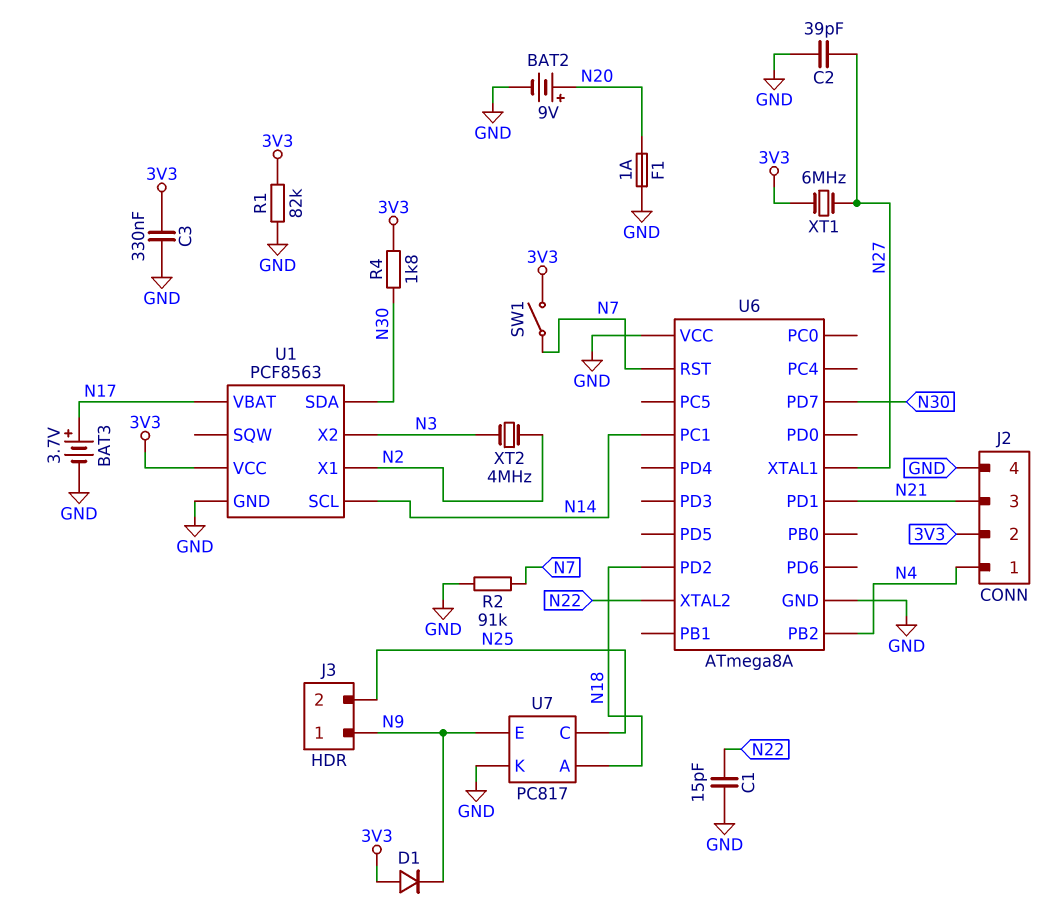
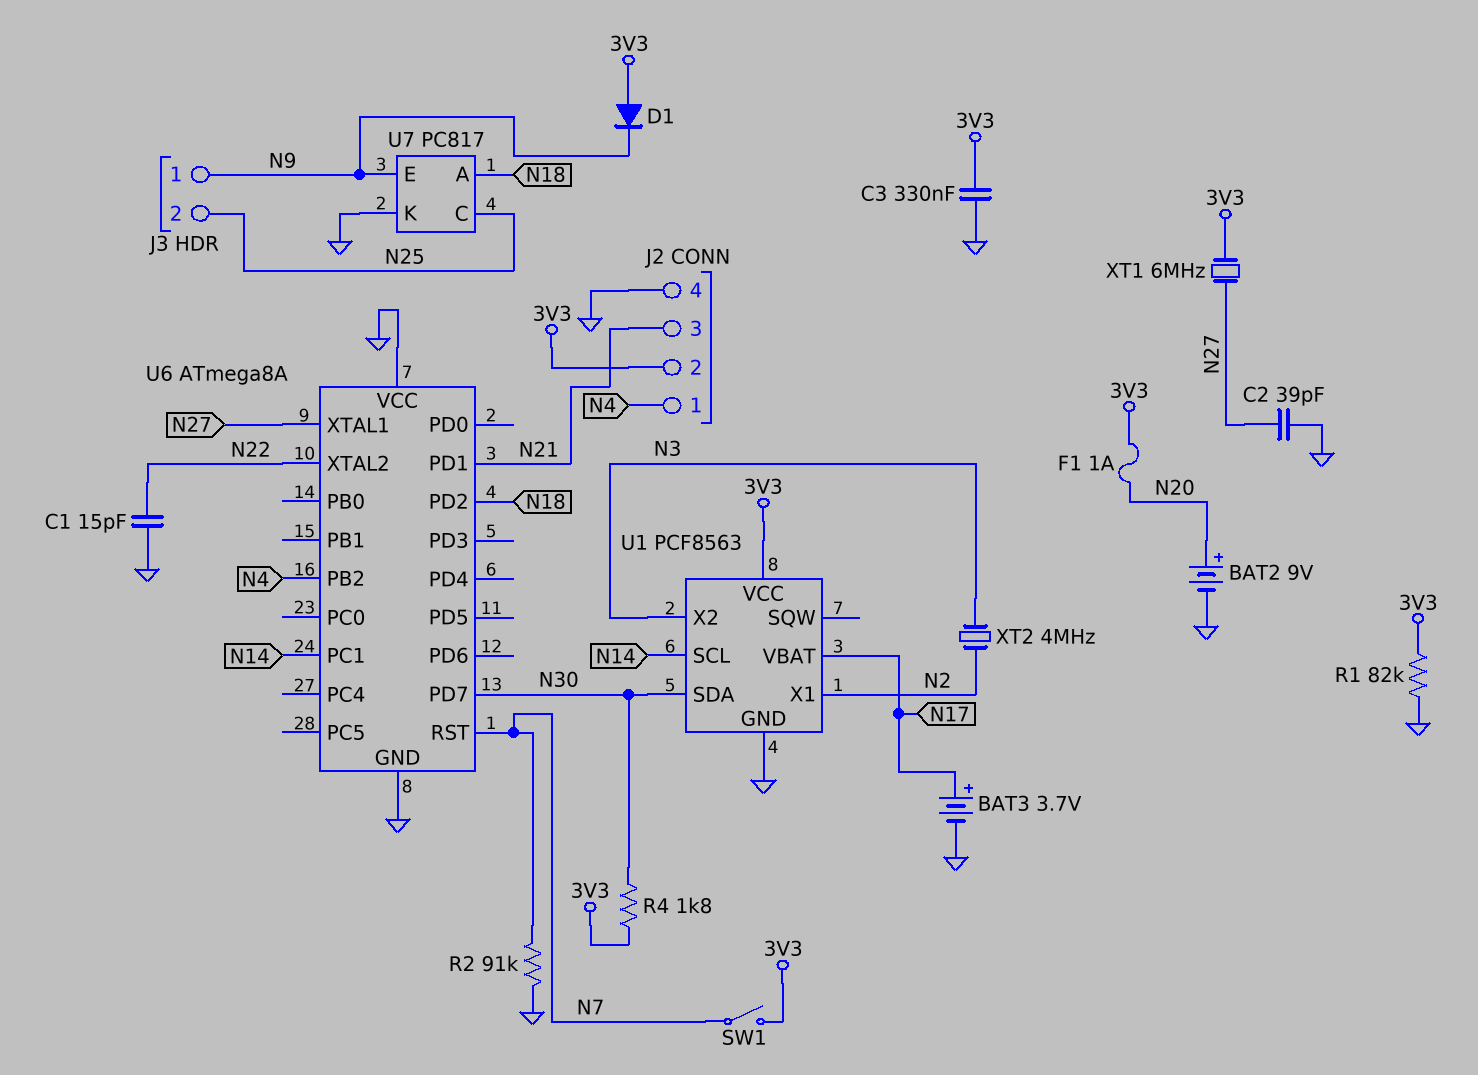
F1: 1A (GND, N20) -> 1A (3V3, N20)

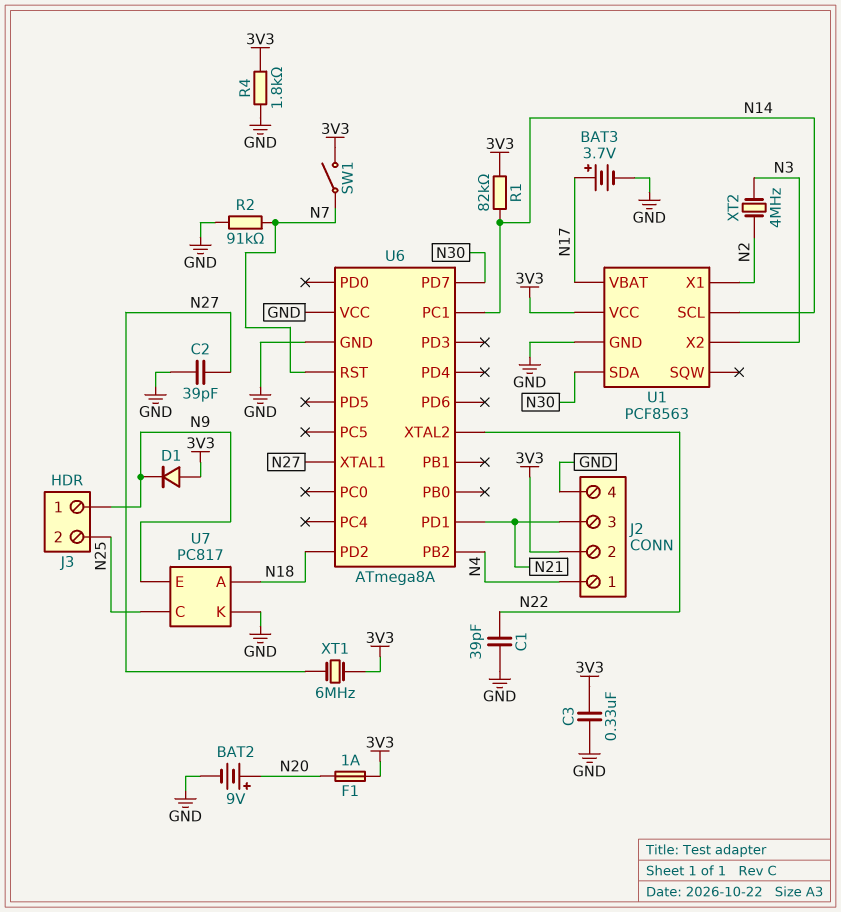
C1: 15pF (GND, N22) -> 39pF (GND, N22)
R1: 82k (3V3, GND) -> 82k (3V3, N14)
R4: 1.8k (3V3, N30) -> 1.8k (3V3, GND)

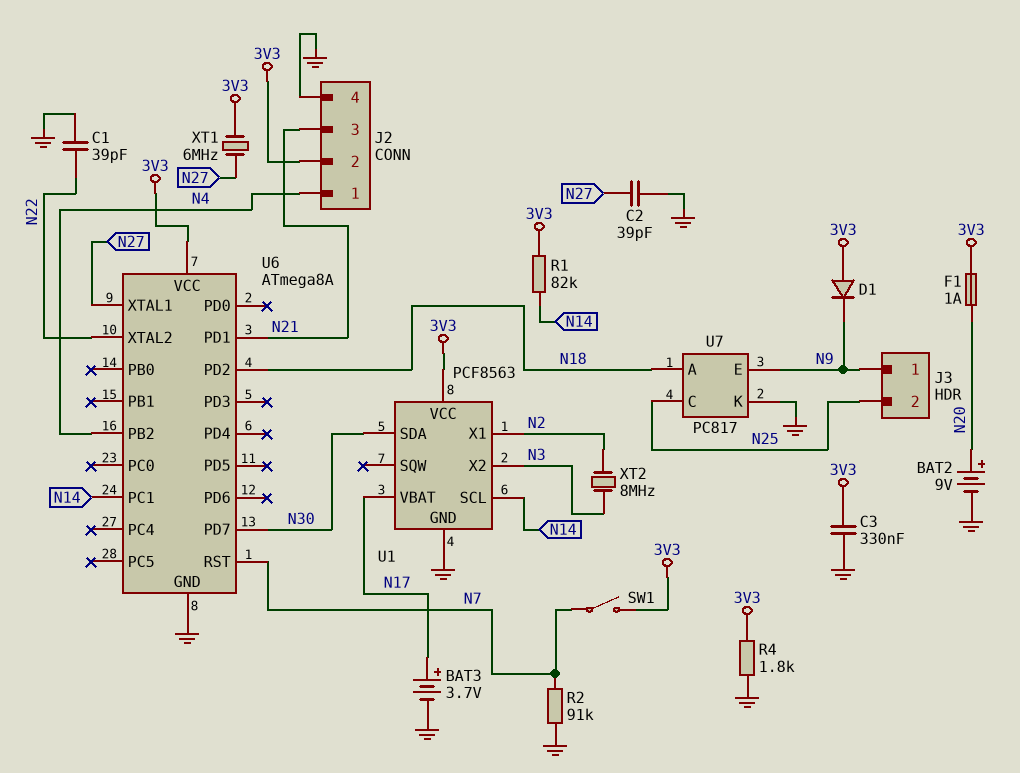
U6 pin VCC: GND -> 3V3
XT2: 4MHz (N2, N3) -> 8MHz (N2, N3)

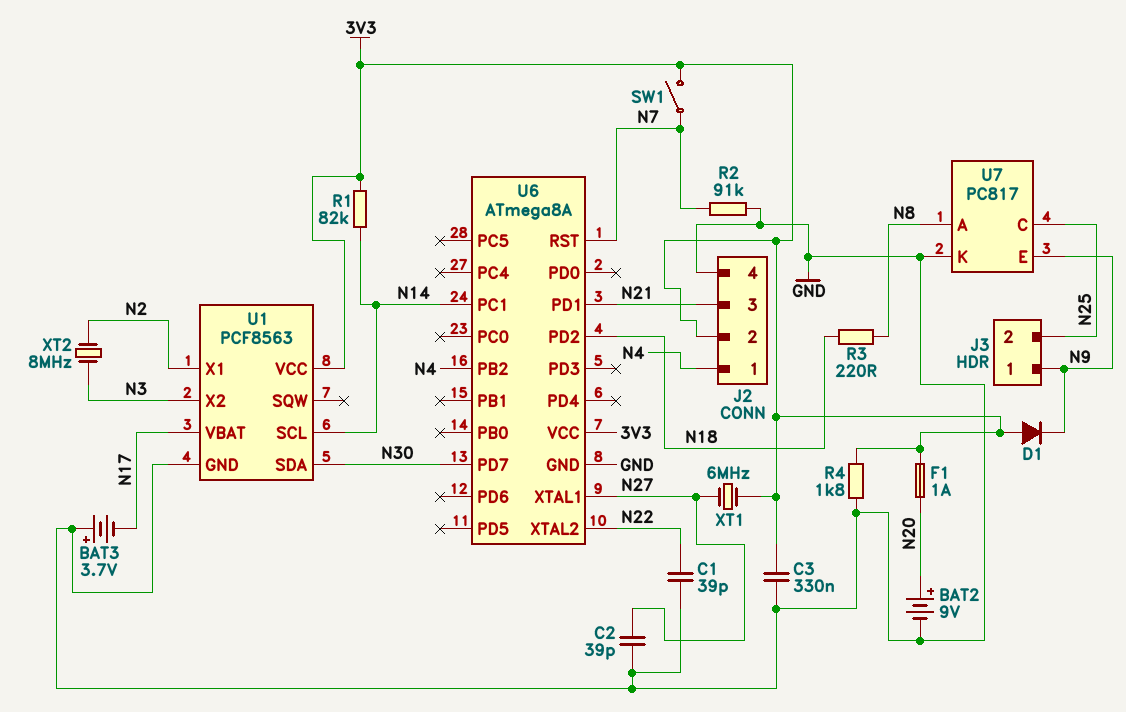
BAT3: 3.7V (plus N17, minus GND) -> 3.7V (plus GND, minus N17)
R3: none -> 220 (N8, N18)
U7 pin A: N18 -> N8

